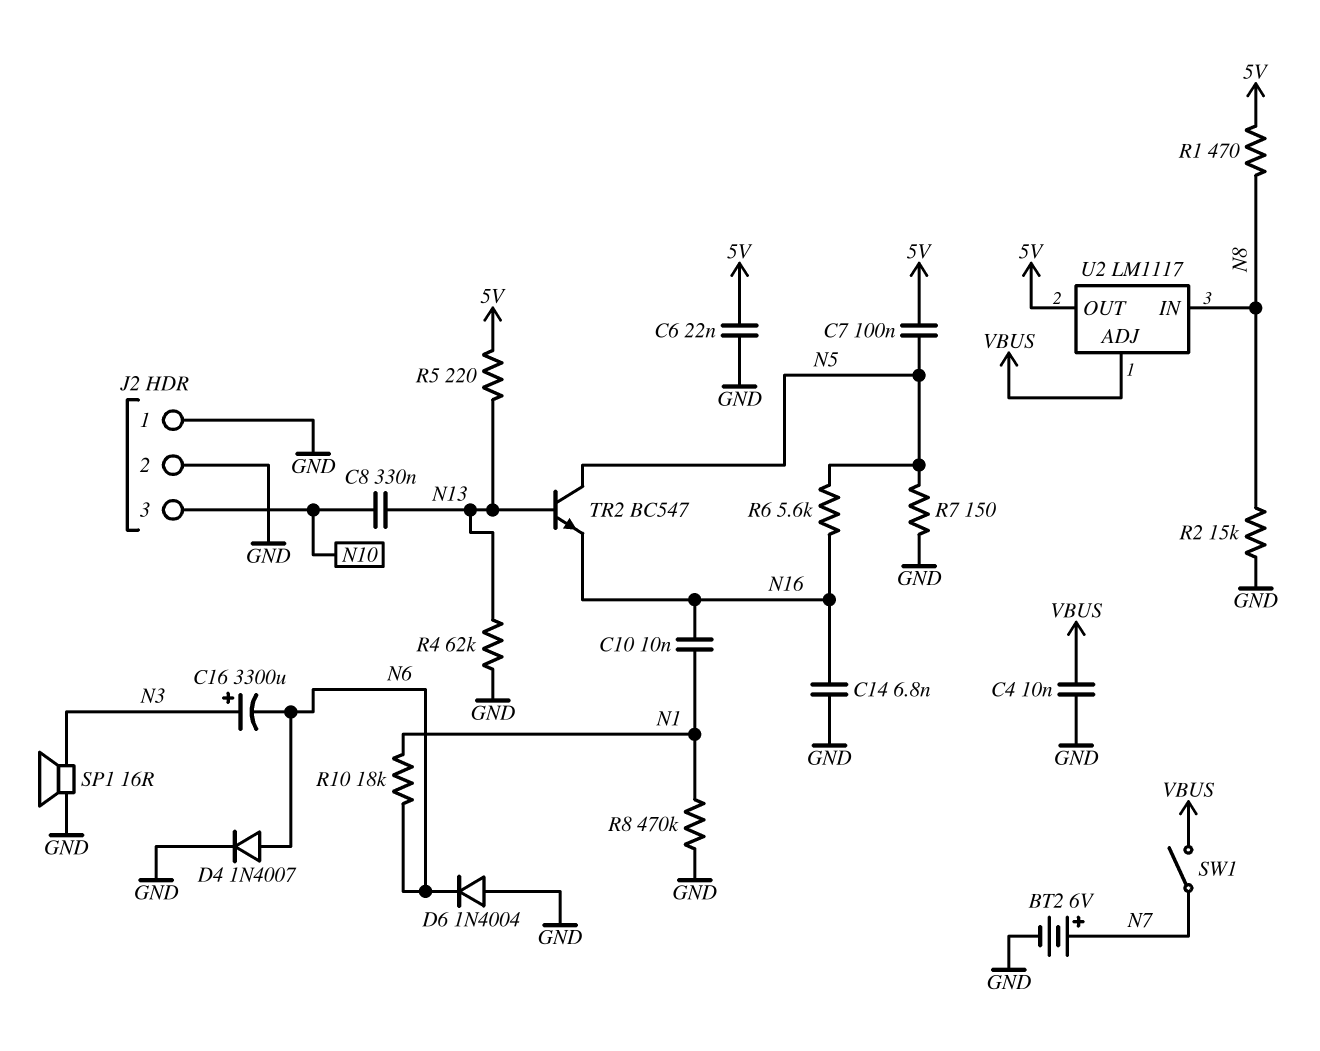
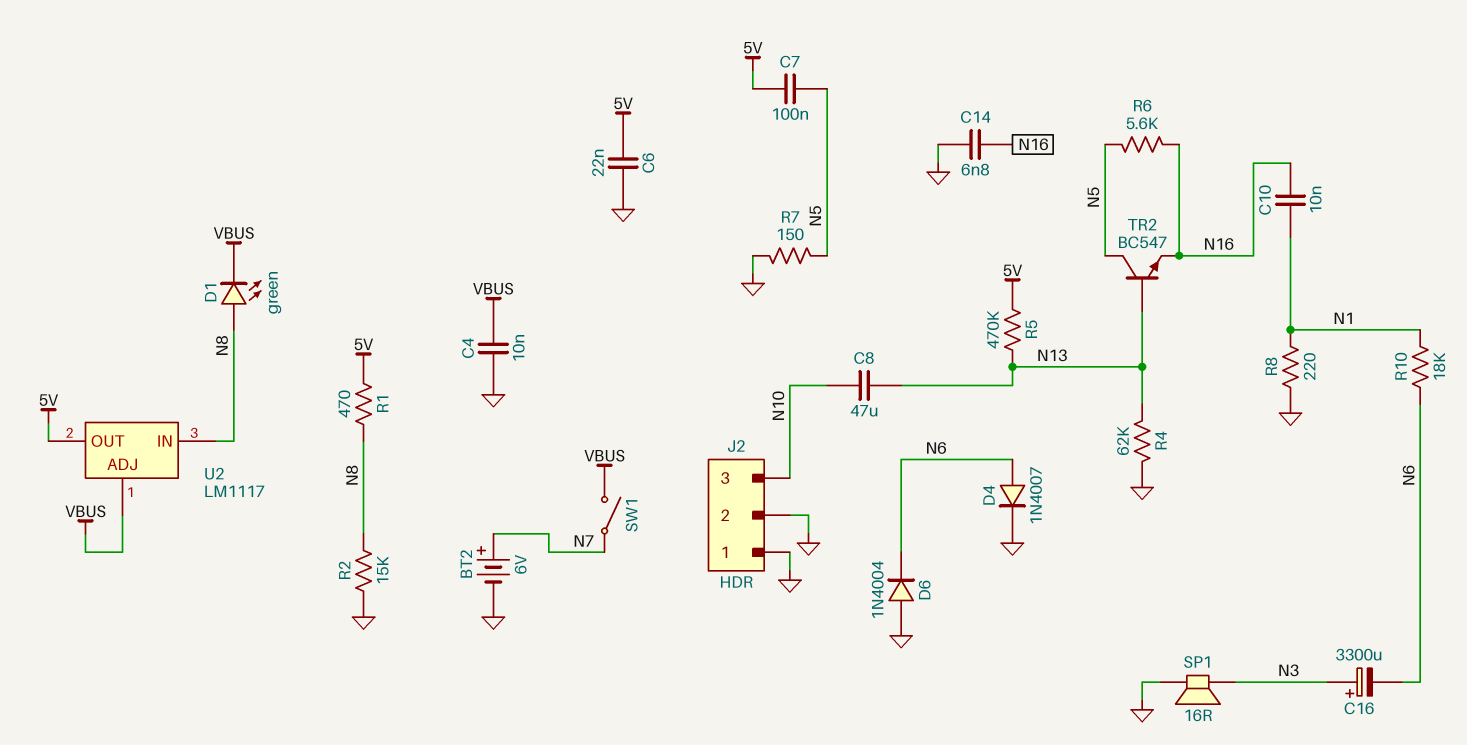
C8: 330nF (N10, N13) -> 47uF (N10, N13)
D1: none -> LED green (A N8, K VBUS)
R5: 220 (5V, N13) -> 470k (5V, N13)
R8: 470k (GND, N1) -> 220 (GND, N1)

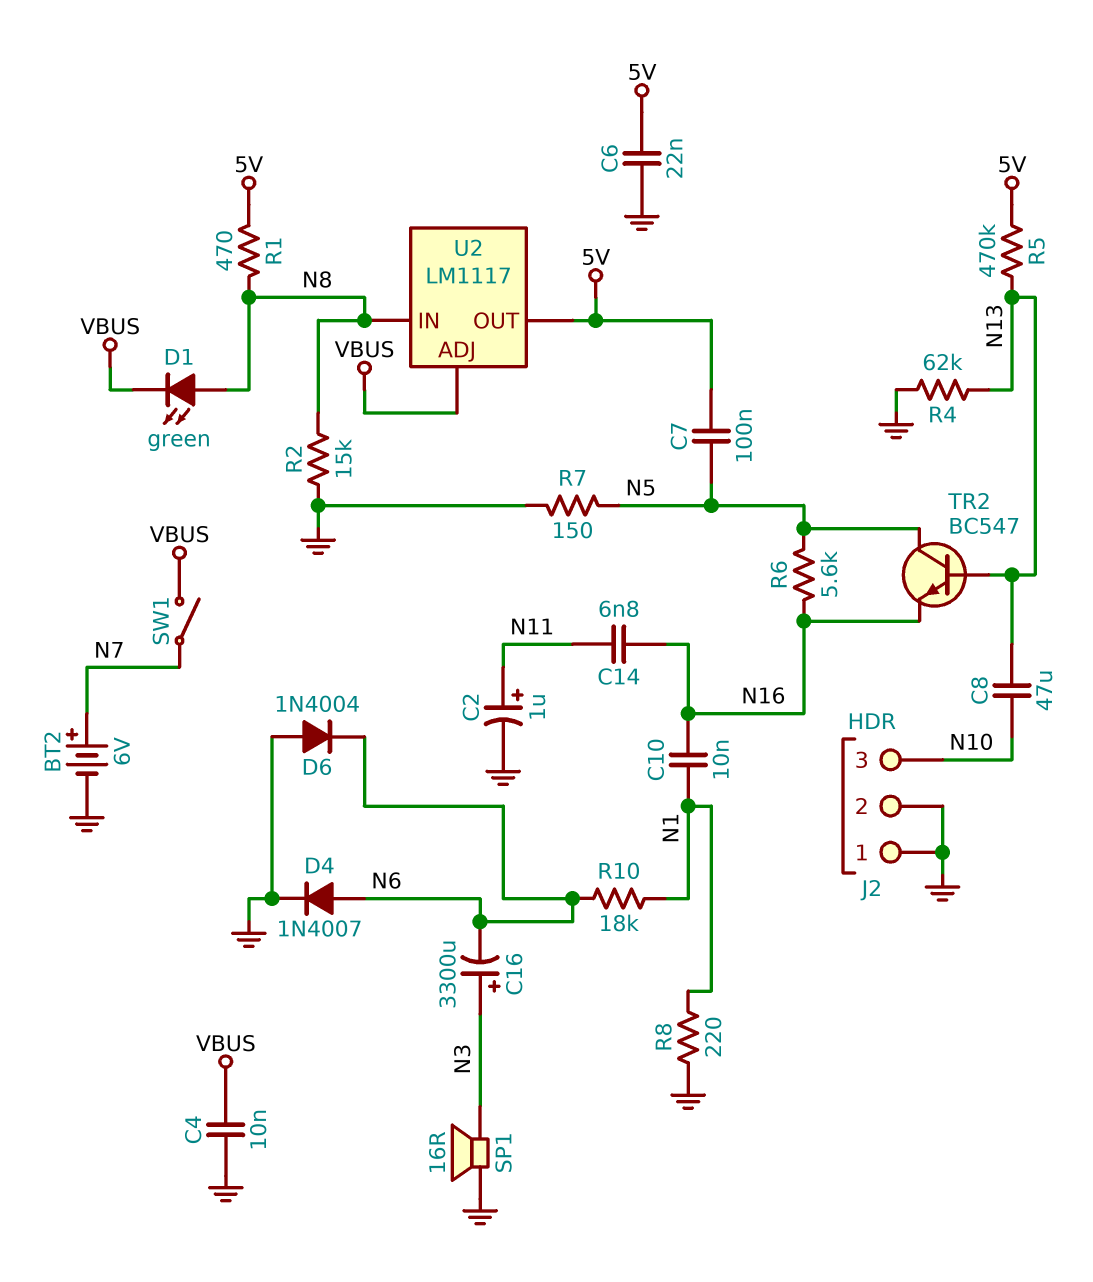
C2: none -> 1uF (plus N11, minus GND)
C14: 6.8nF (GND, N16) -> 6.8nF (N11, N16)

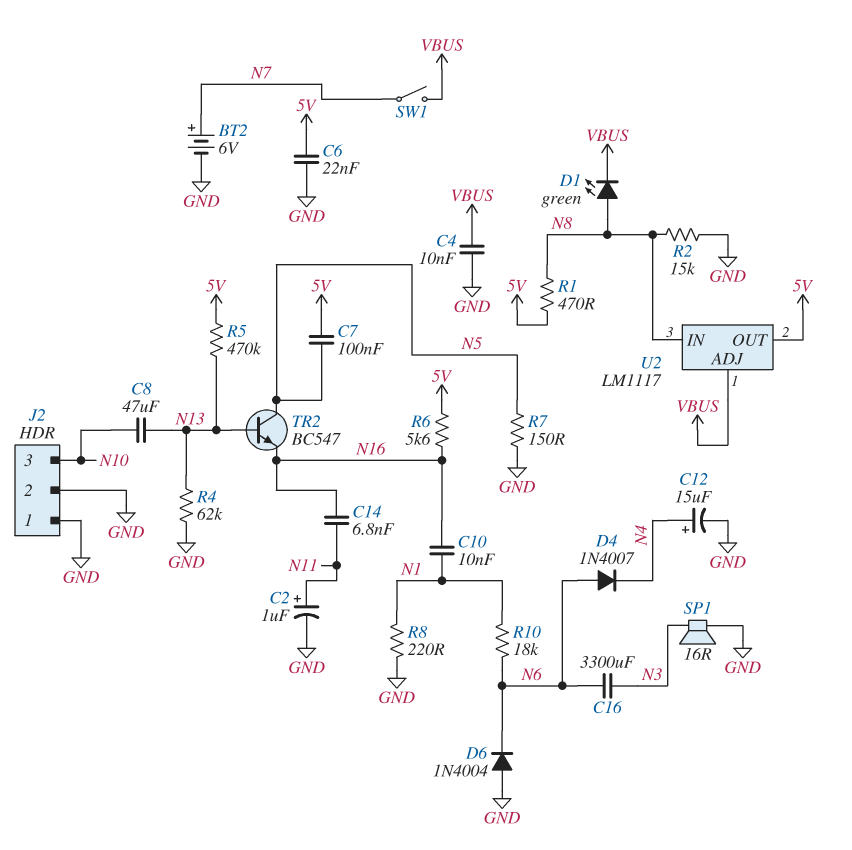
C12: none -> 15uF (plus N4, minus GND)
C16: 3300uF (plus N3, minus N6) -> 3300uF (N3, N6)
D4: diode 1N4007 (A N6, K GND) -> diode 1N4007 (A N6, K N4)
R6: 5.6k (N5, N16) -> 5.6k (5V, N16)

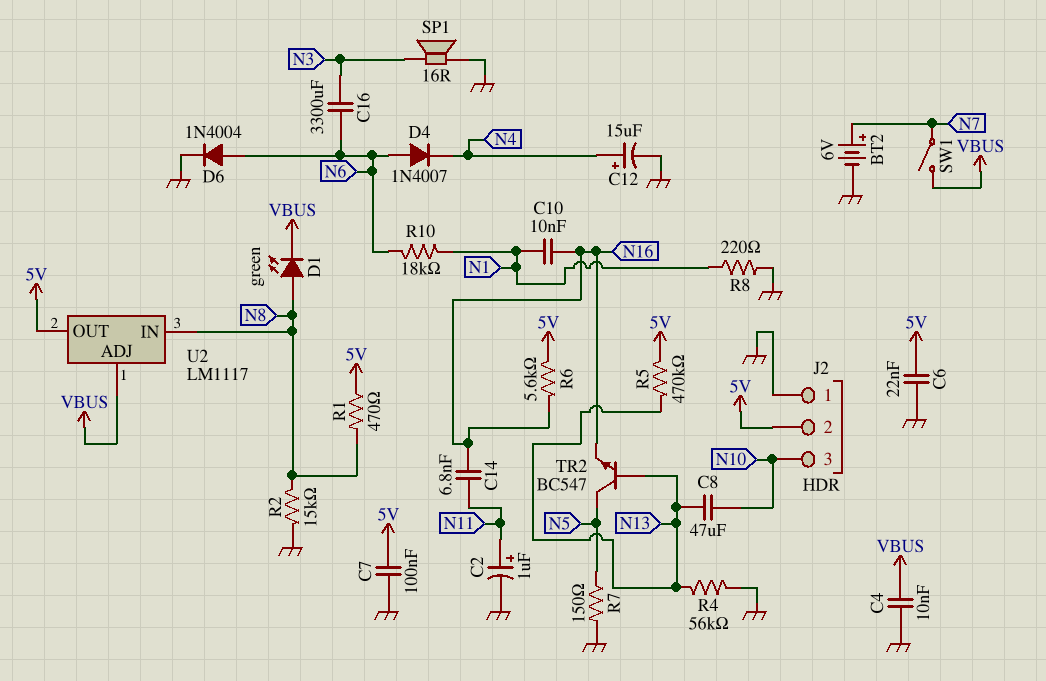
C7: 100nF (5V, N5) -> 100nF (5V, GND)
D6: diode 1N4004 (A GND, K N6) -> diode 1N4004 (A N6, K GND)
J2 pin 2: GND -> 5V
R4: 62k (GND, N13) -> 56k (GND, N13)

